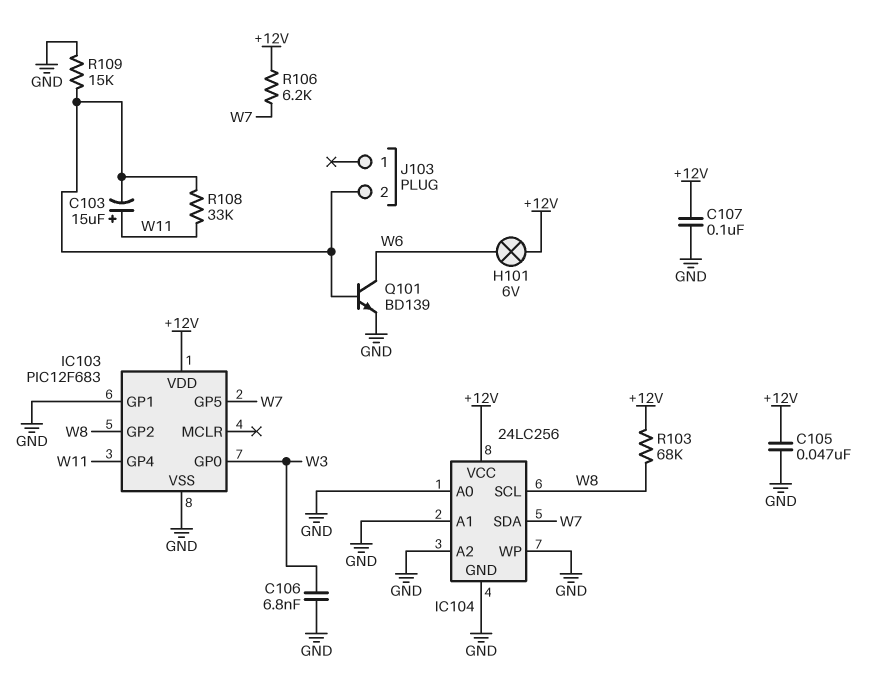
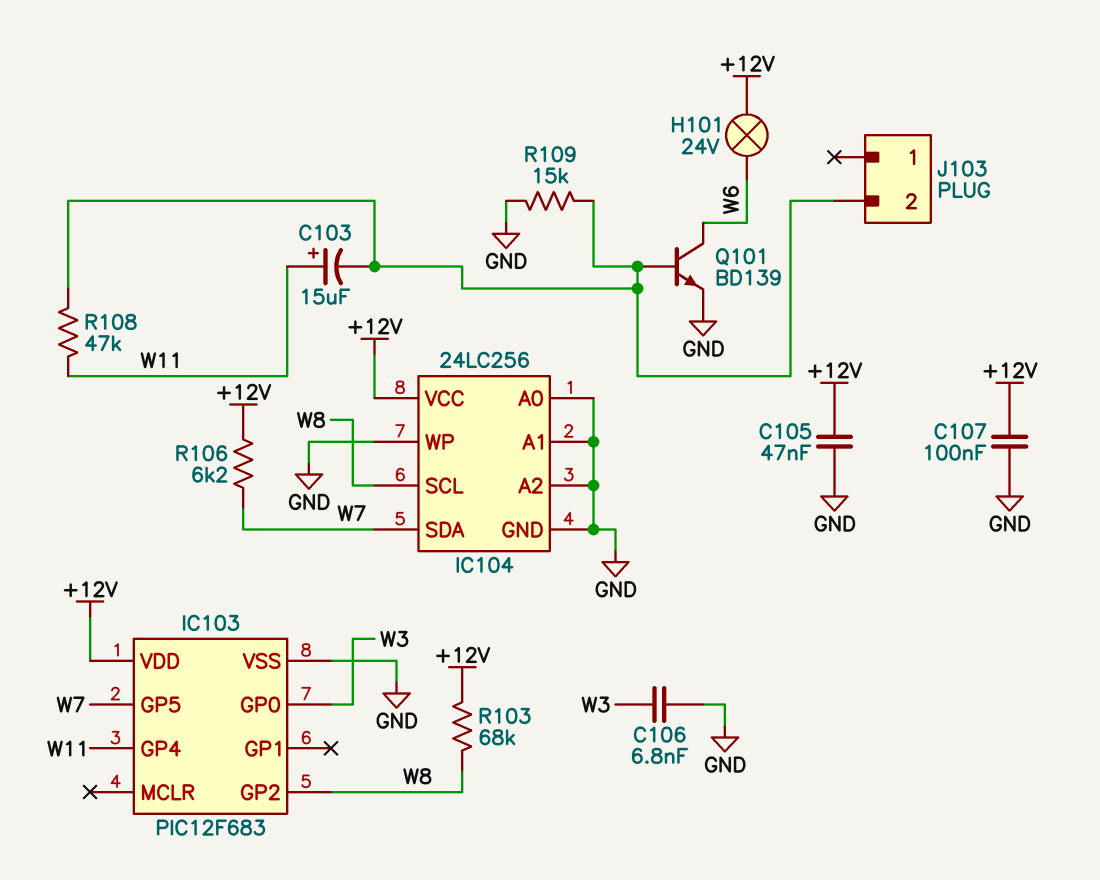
H101: lamp 6V (+12V, W6) -> lamp 24V (+12V, W6)
IC103 pin GP1: GND -> none
R108: 33k (J103/2, W11) -> 47k (J103/2, W11)

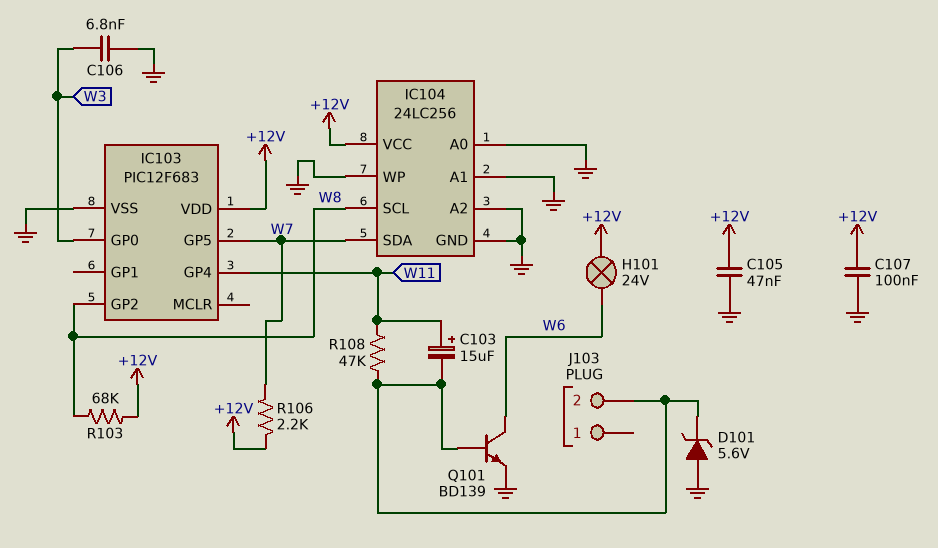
D101: none -> zener 5.6V (A GND, K J103/2)
R106: 6.2k (+12V, W7) -> 2.2k (+12V, W7)
R109: 15k (GND, J103/2) -> none

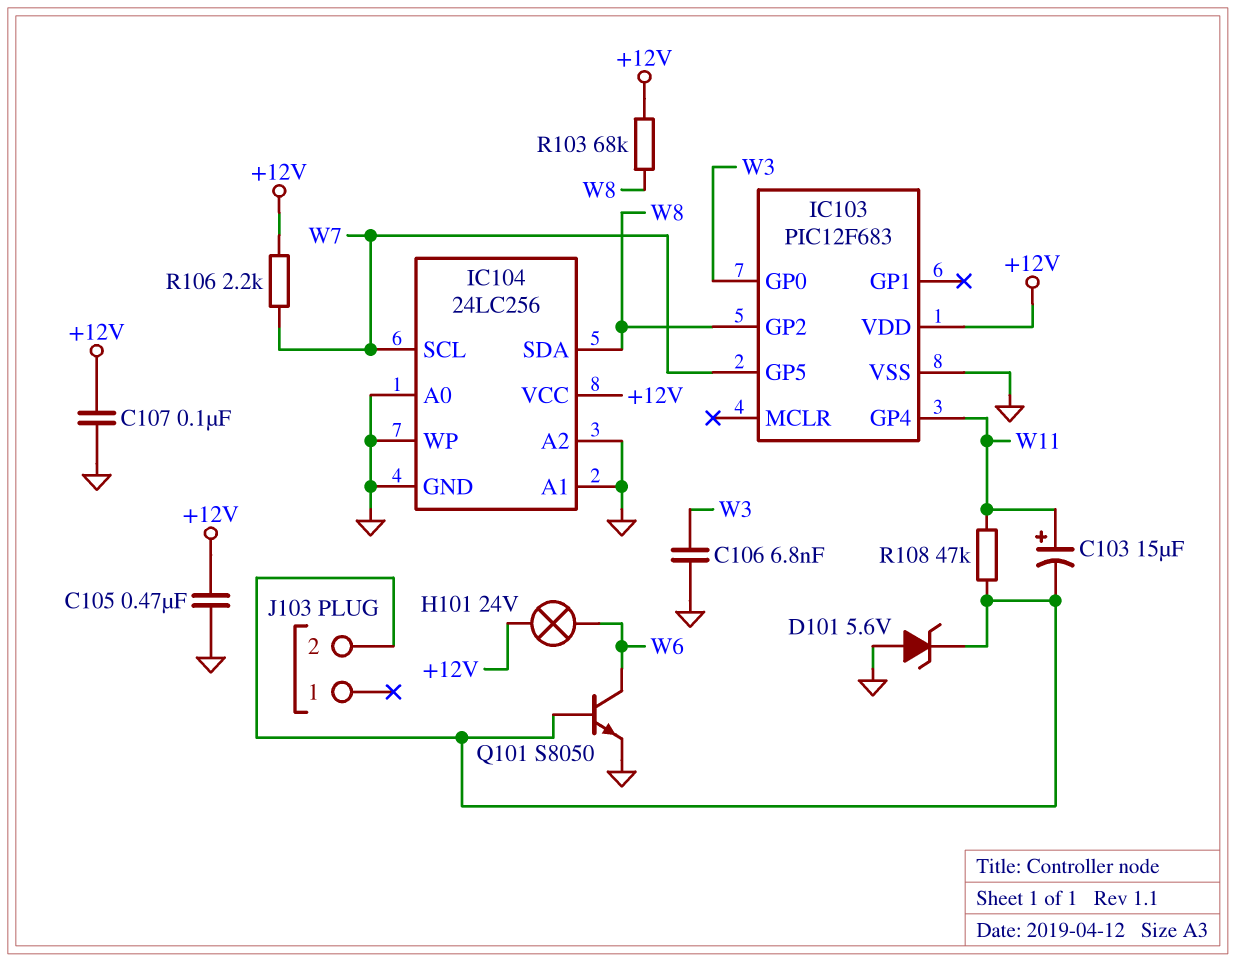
C105: 47nF (+12V, GND) -> 470nF (+12V, GND)
IC104 pin SCL: W8 -> W7
IC104 pin SDA: W7 -> W8
Q101: NPN BD139 (B J103/2, C W6, E GND) -> NPN S8050 (B J103/2, C W6, E GND)

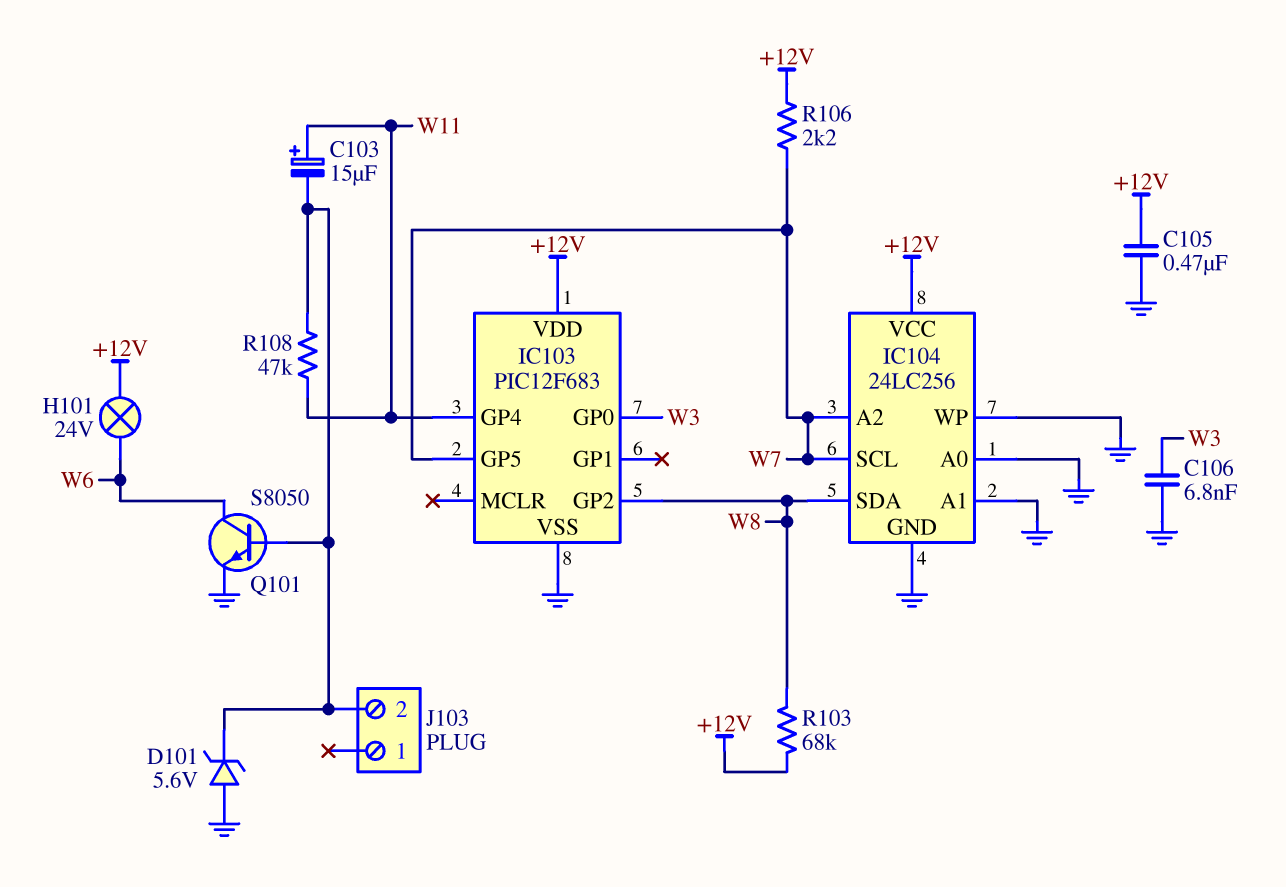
C107: 100nF (+12V, GND) -> none
IC104 pin A2: GND -> W7

